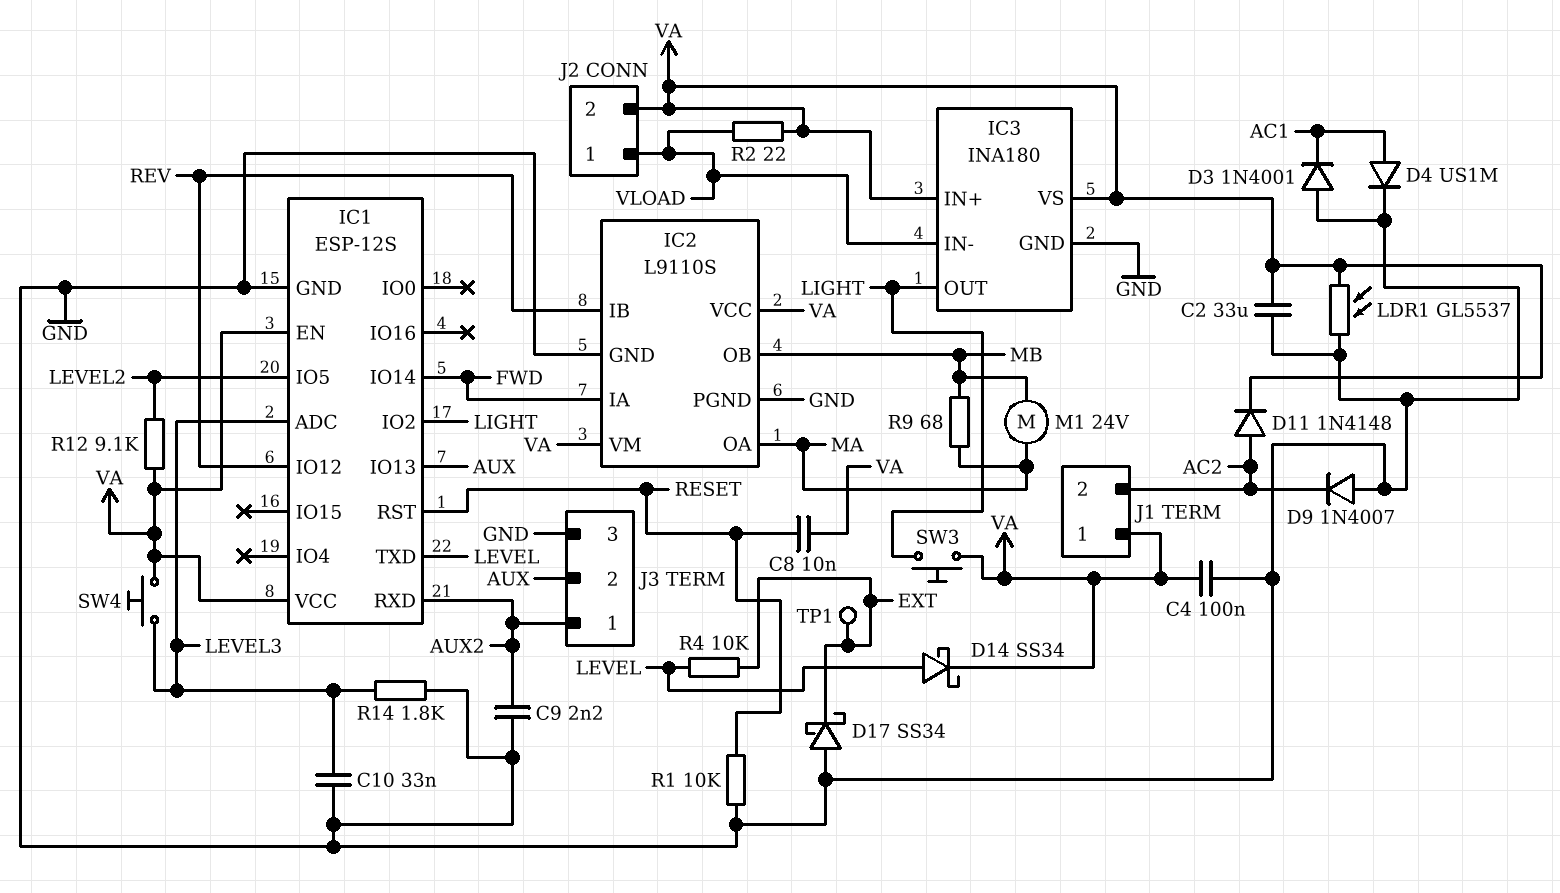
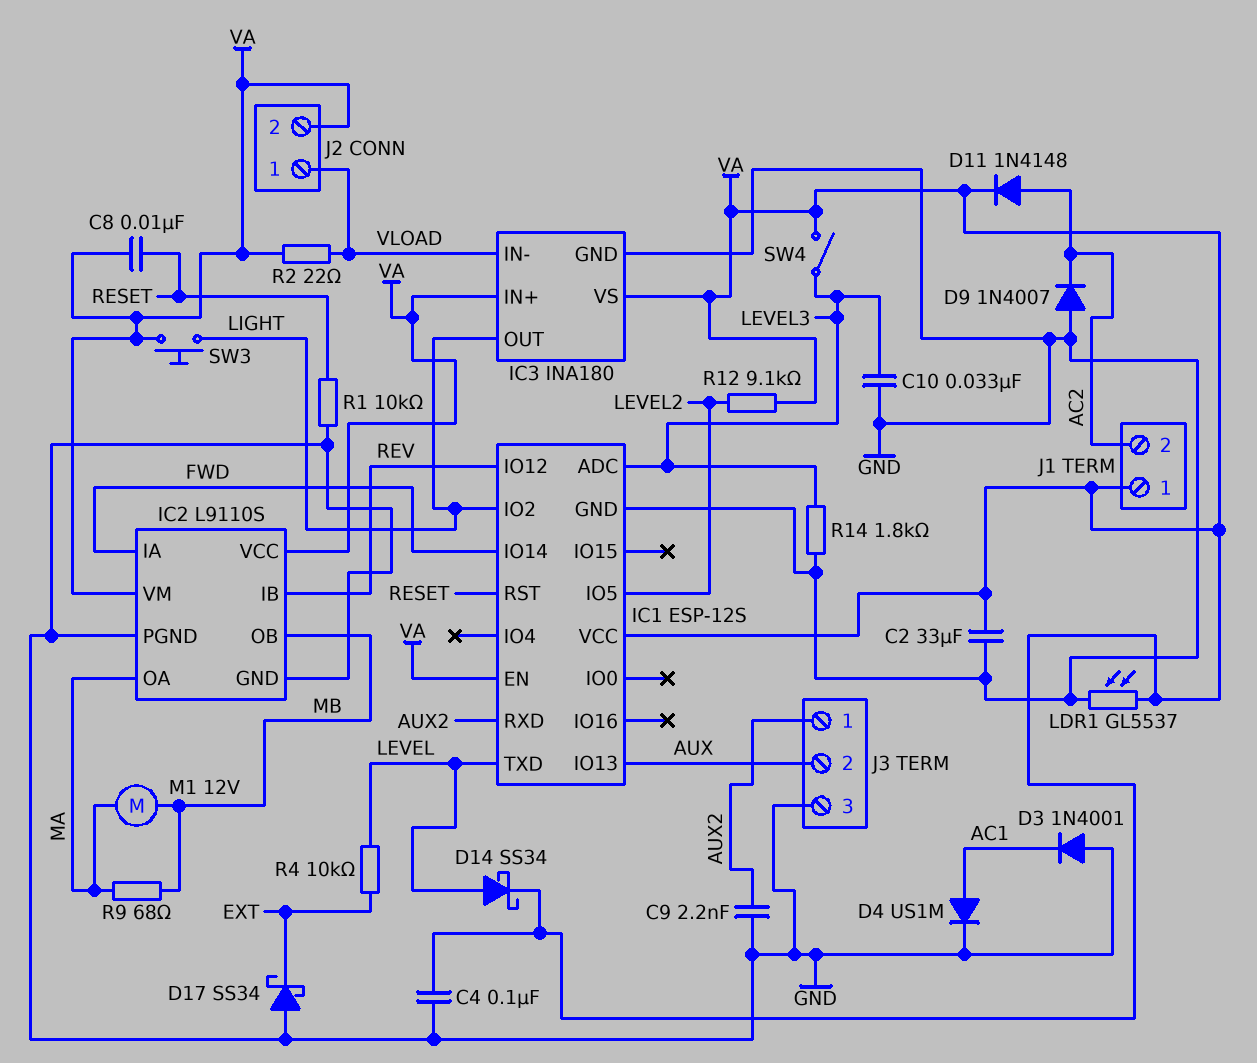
M1: motor 24V (MA, MB) -> motor 12V (MA, MB)
SW4: button (LEVEL3, VA) -> switch (LEVEL3, VA)
TP1: test point (EXT) -> none

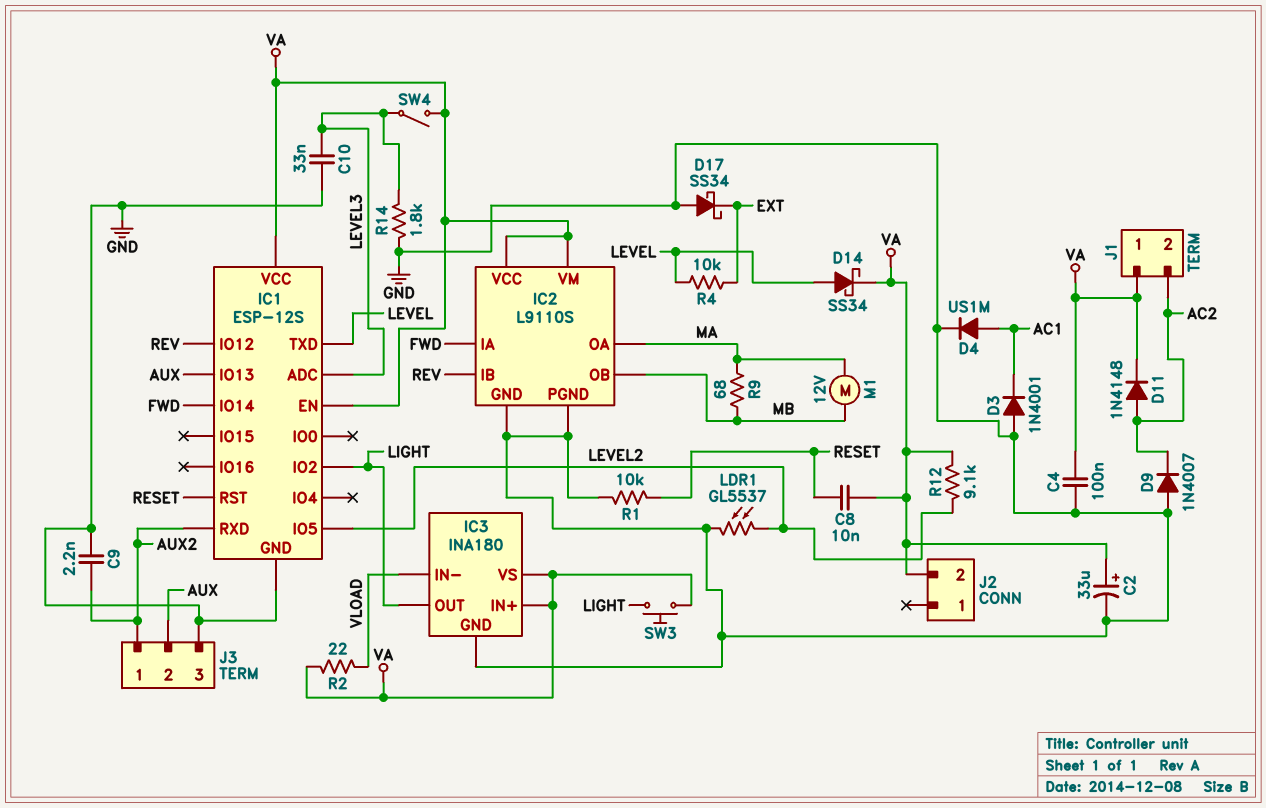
C2: 33uF (GND, VA) -> 33uF (plus VA, minus GND)
J2 pin 1: VLOAD -> none
LDR1: GL5537 (GND, VA) -> GL5537 (GND, LEVEL2)

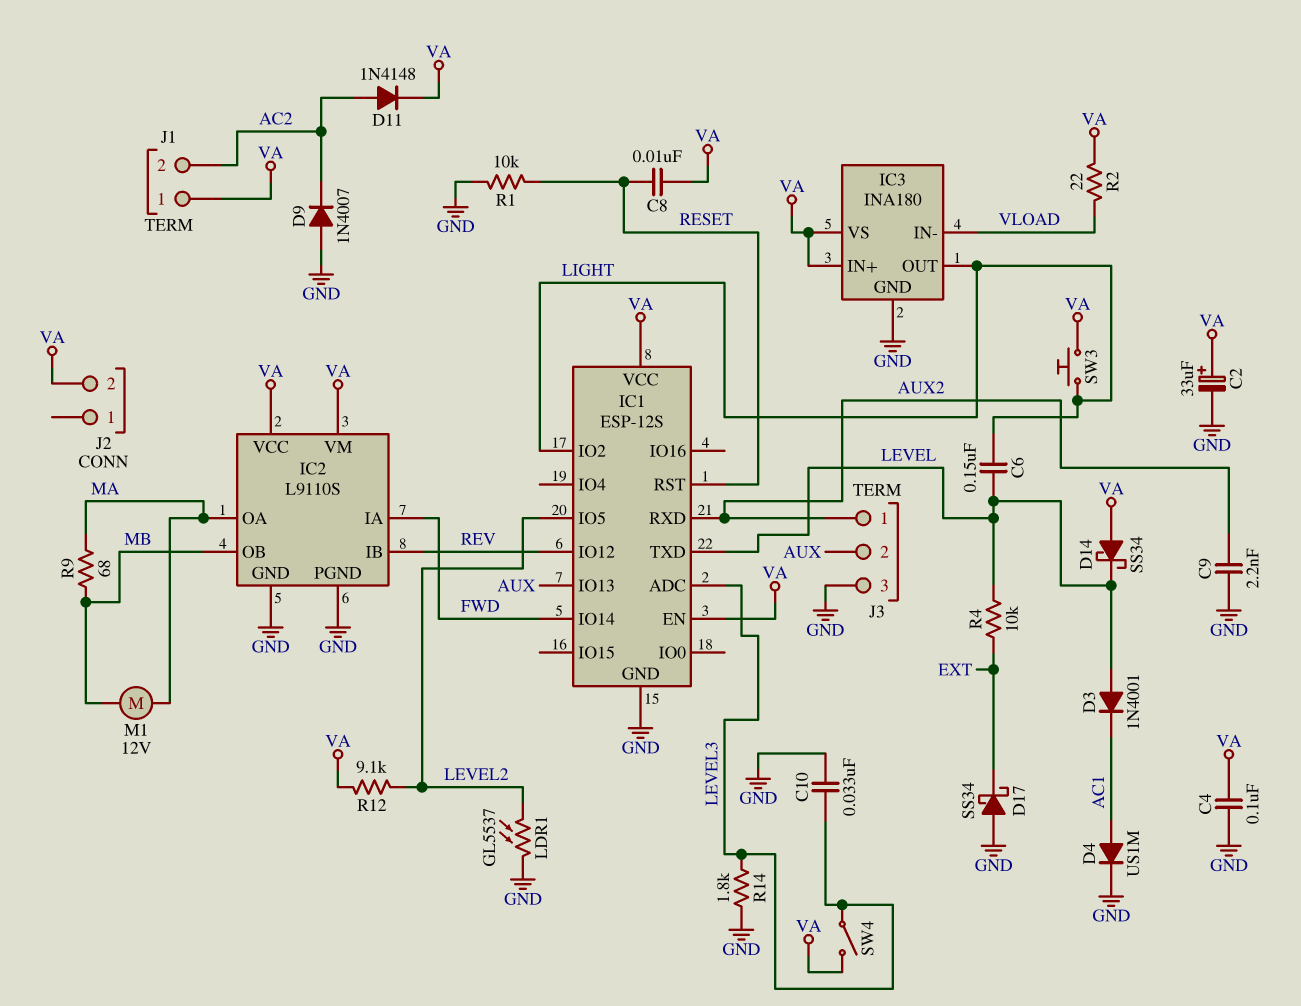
C6: none -> 150nF (LEVEL, LIGHT)
D3: diode 1N4001 (A GND, K AC1) -> diode 1N4001 (A LEVEL, K AC1)
D14: schottky SS34 (A LEVEL, K VA) -> schottky SS34 (A VA, K LEVEL)

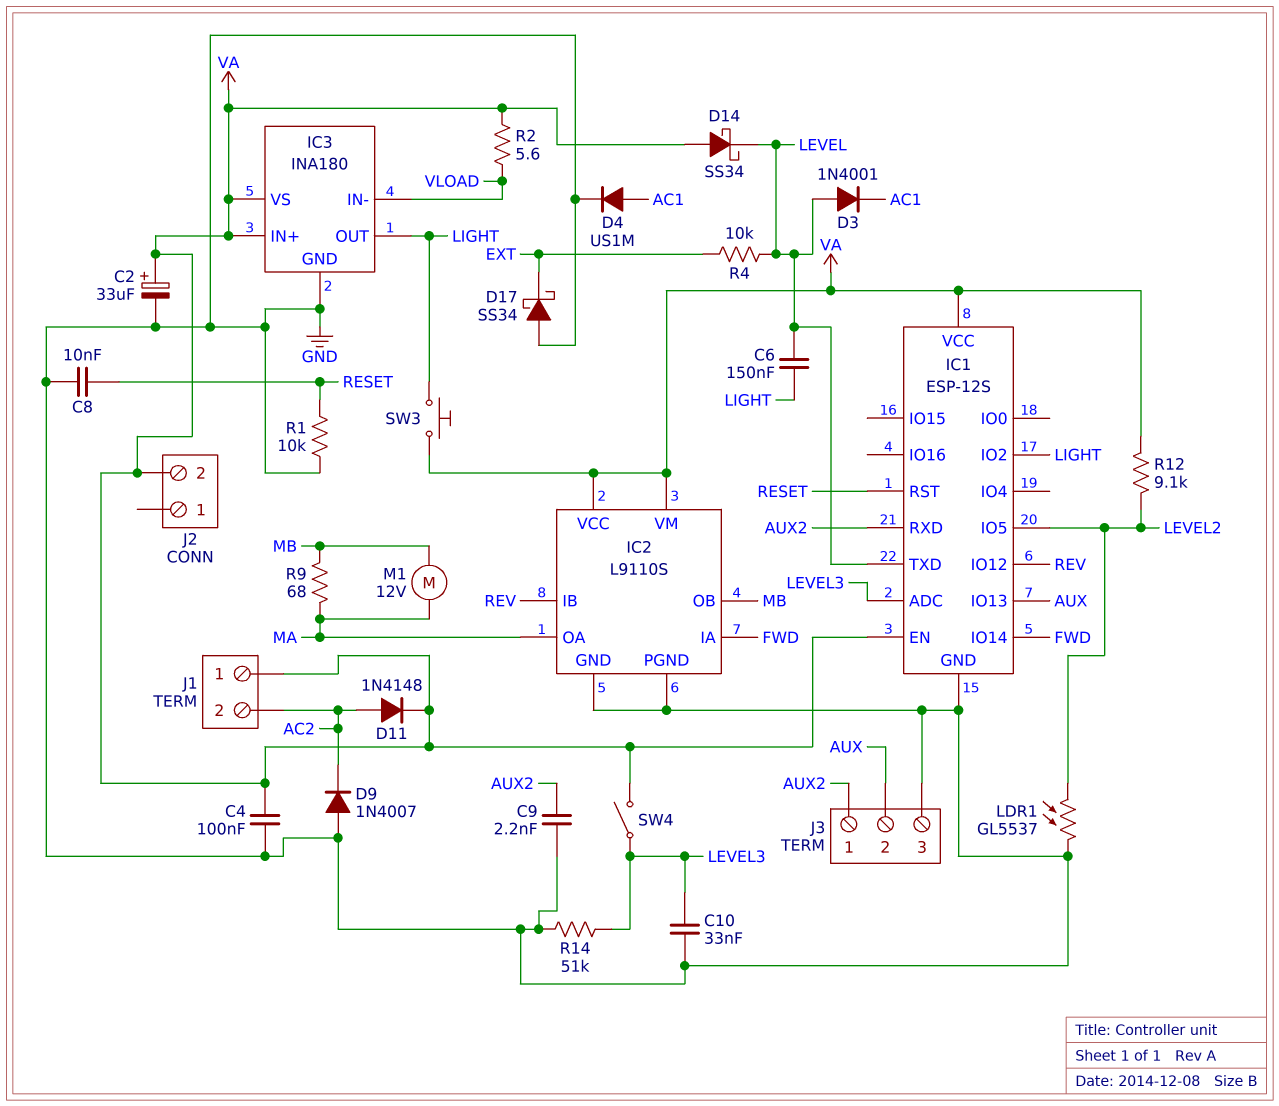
C8: 10nF (RESET, VA) -> 10nF (GND, RESET)
R2: 22 (VA, VLOAD) -> 5.6 (VA, VLOAD)
R14: 1.8k (GND, LEVEL3) -> 51k (GND, LEVEL3)

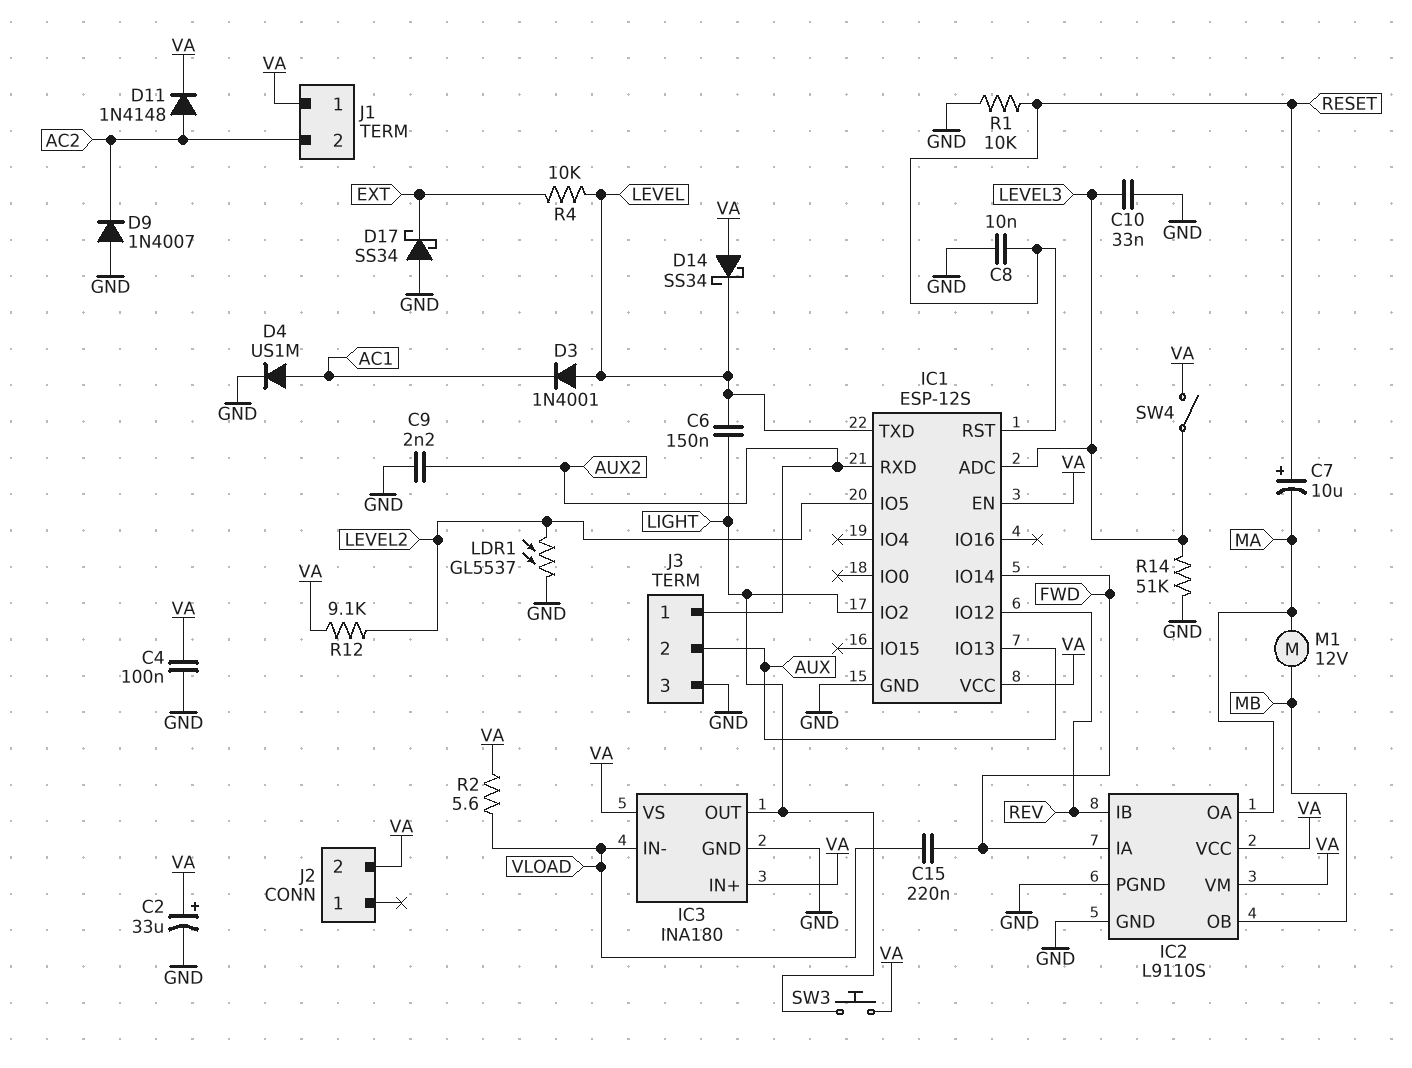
C7: none -> 10uF (plus RESET, minus MA)
C15: none -> 220nF (FWD, VLOAD)
R9: 68 (MA, MB) -> none

